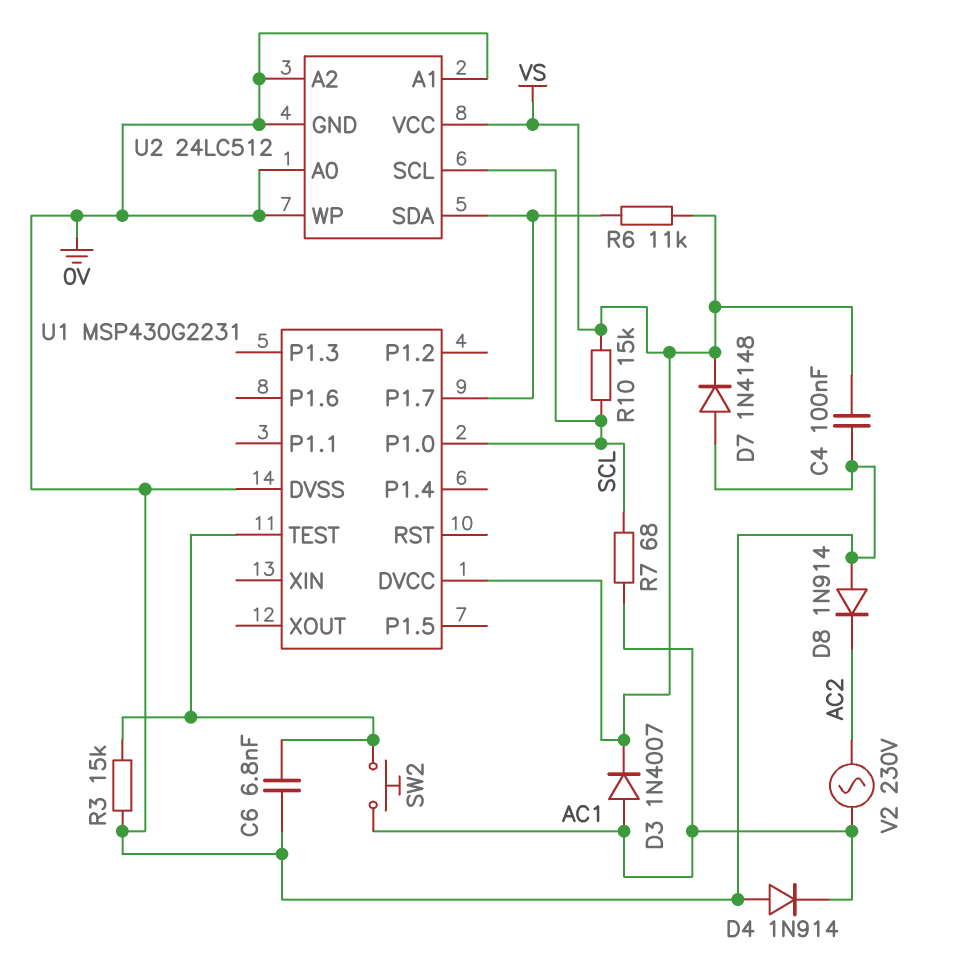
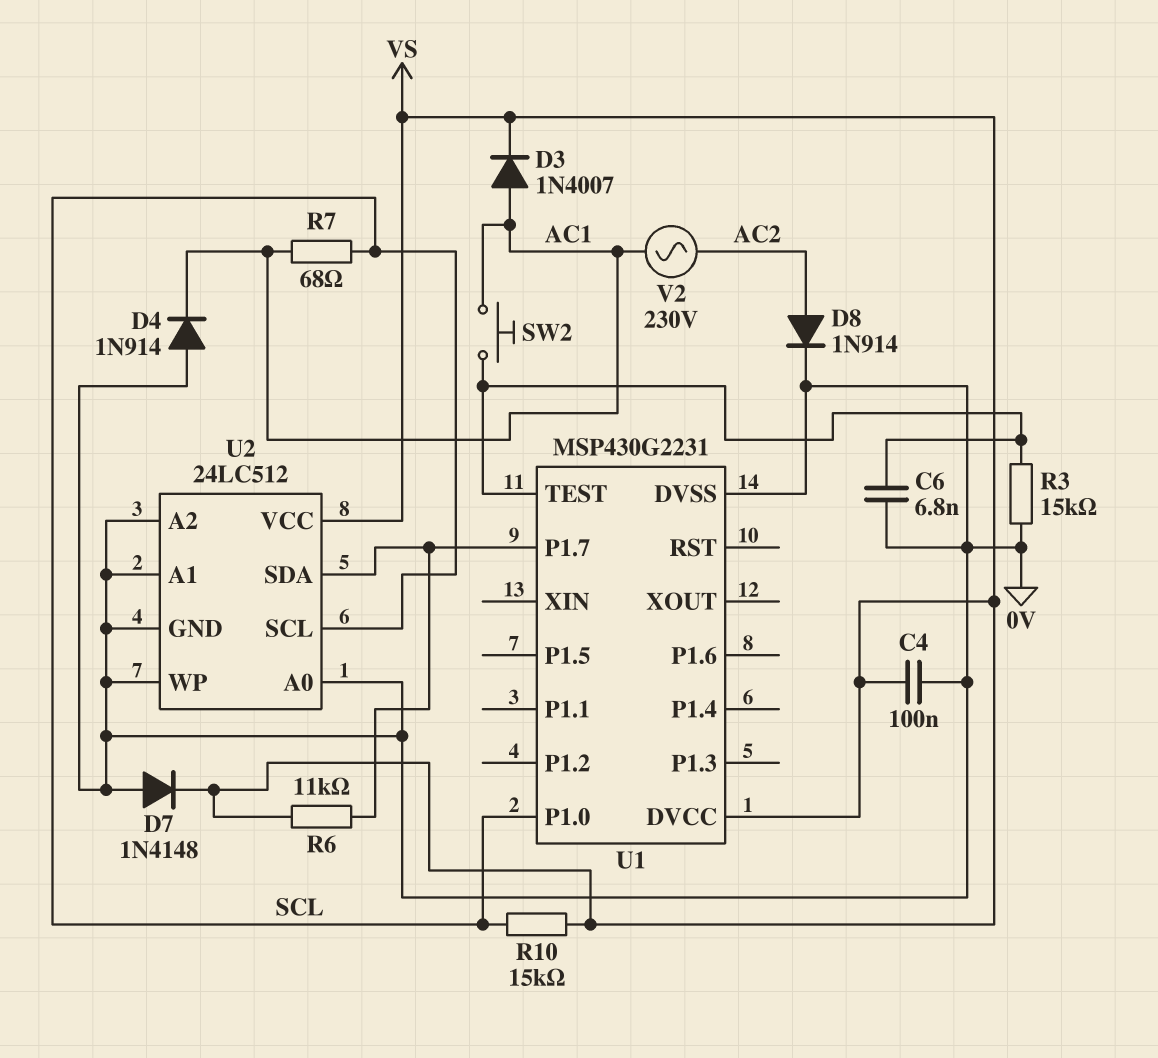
D8: diode 1N914 (A 0V, K AC2) -> diode 1N914 (A AC2, K 0V)

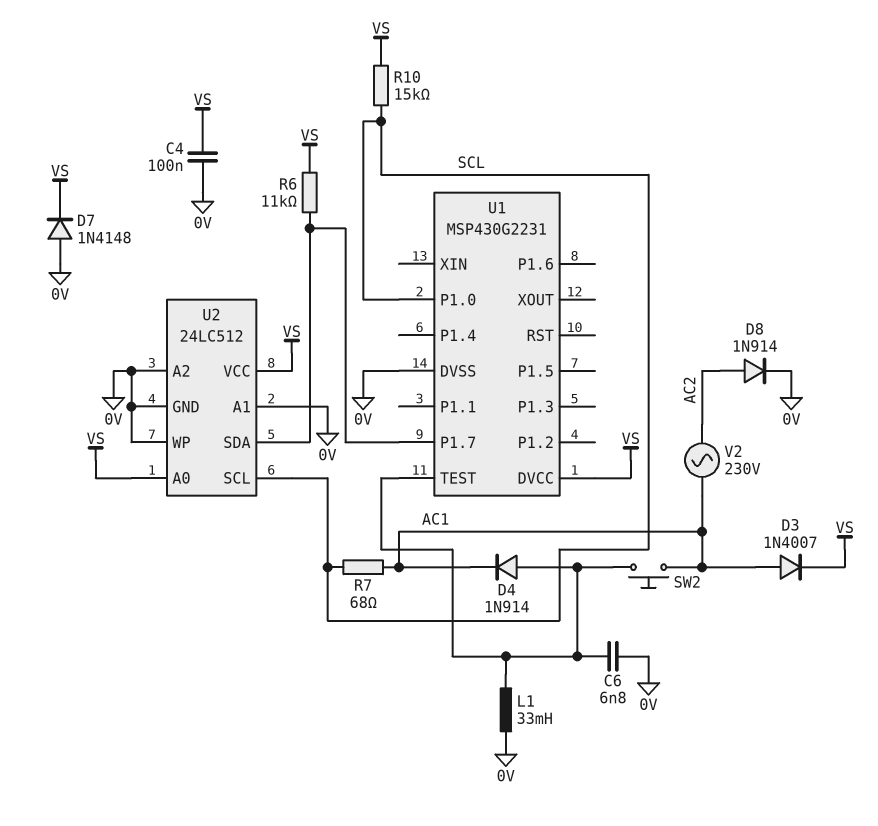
D4: diode 1N914 (A 0V, K AC1) -> diode 1N914 (A U1/TEST, K AC1)
L1: none -> 33mH (0V, U1/TEST)
R3: 15k (0V, U1/TEST) -> none
U2 pin A0: 0V -> VS

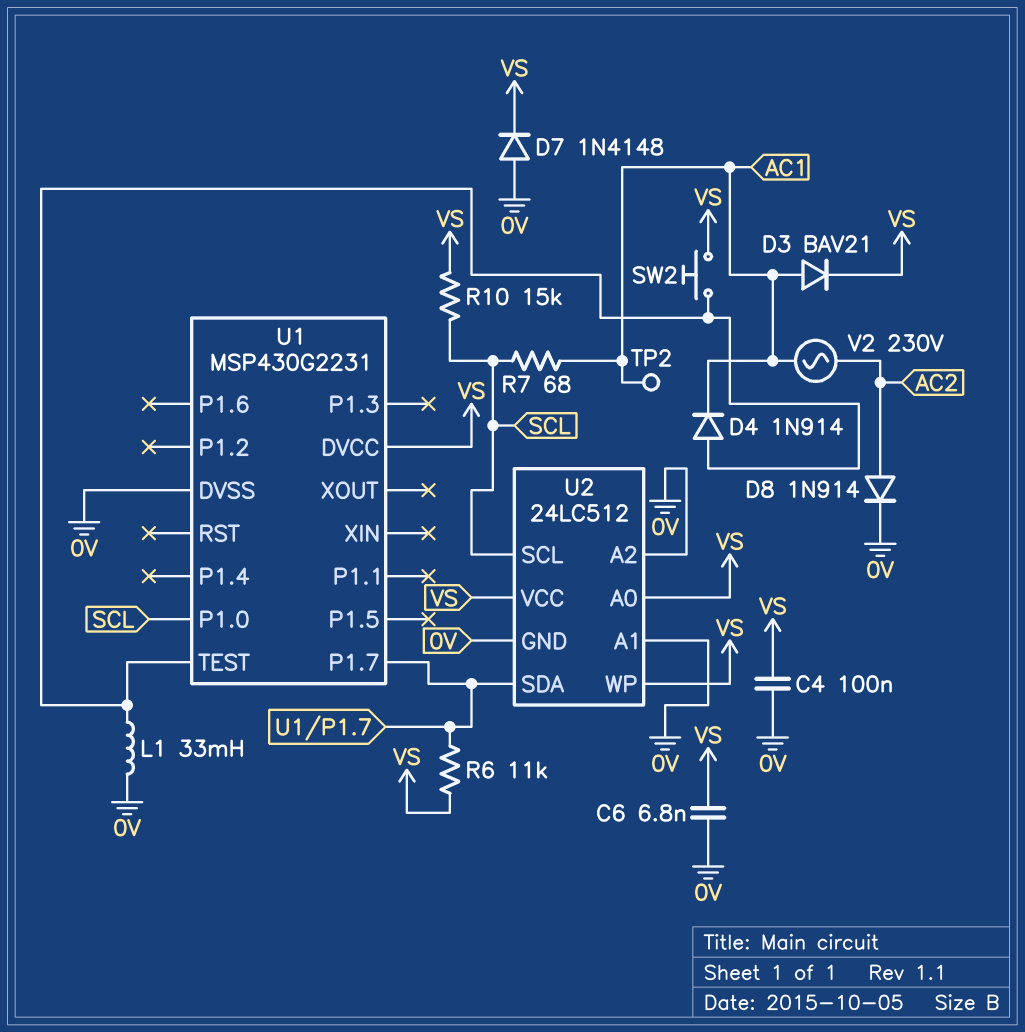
C6: 6.8nF (0V, U1/TEST) -> 6.8nF (0V, VS)
D3: diode 1N4007 (A AC1, K VS) -> diode BAV21 (A AC1, K VS)
SW2: button (AC1, U1/TEST) -> button (U1/TEST, VS)
TP2: none -> test point (AC1)
U2 pin WP: 0V -> VS

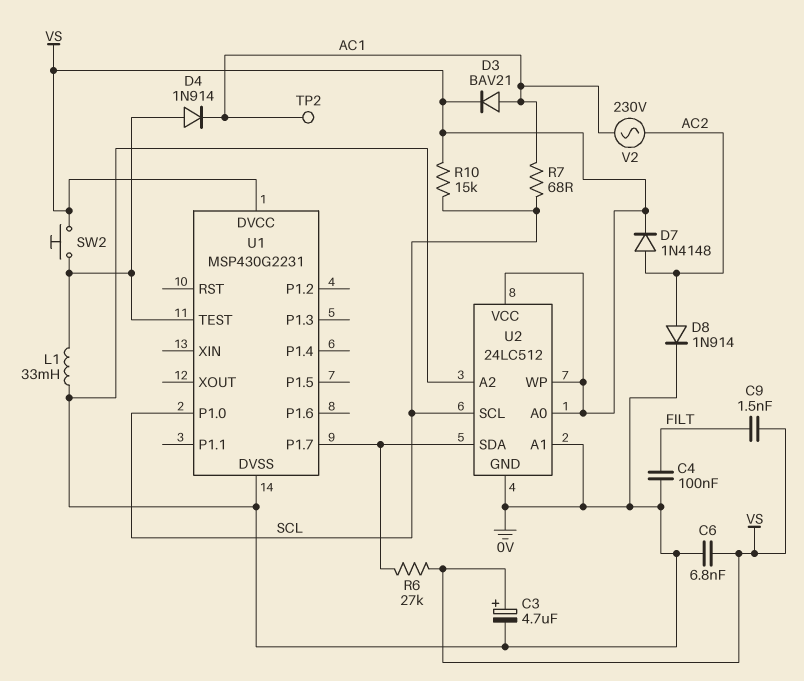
C3: none -> 4.7uF (plus VS, minus 0V)
C4: 100nF (0V, VS) -> 100nF (0V, FILT)
C9: none -> 1.5nF (FILT, VS)
D7: diode 1N4148 (A 0V, K VS) -> diode 1N4148 (A AC2, K VS)
R6: 11k (U1/P1.7, VS) -> 27k (U1/P1.7, VS)

